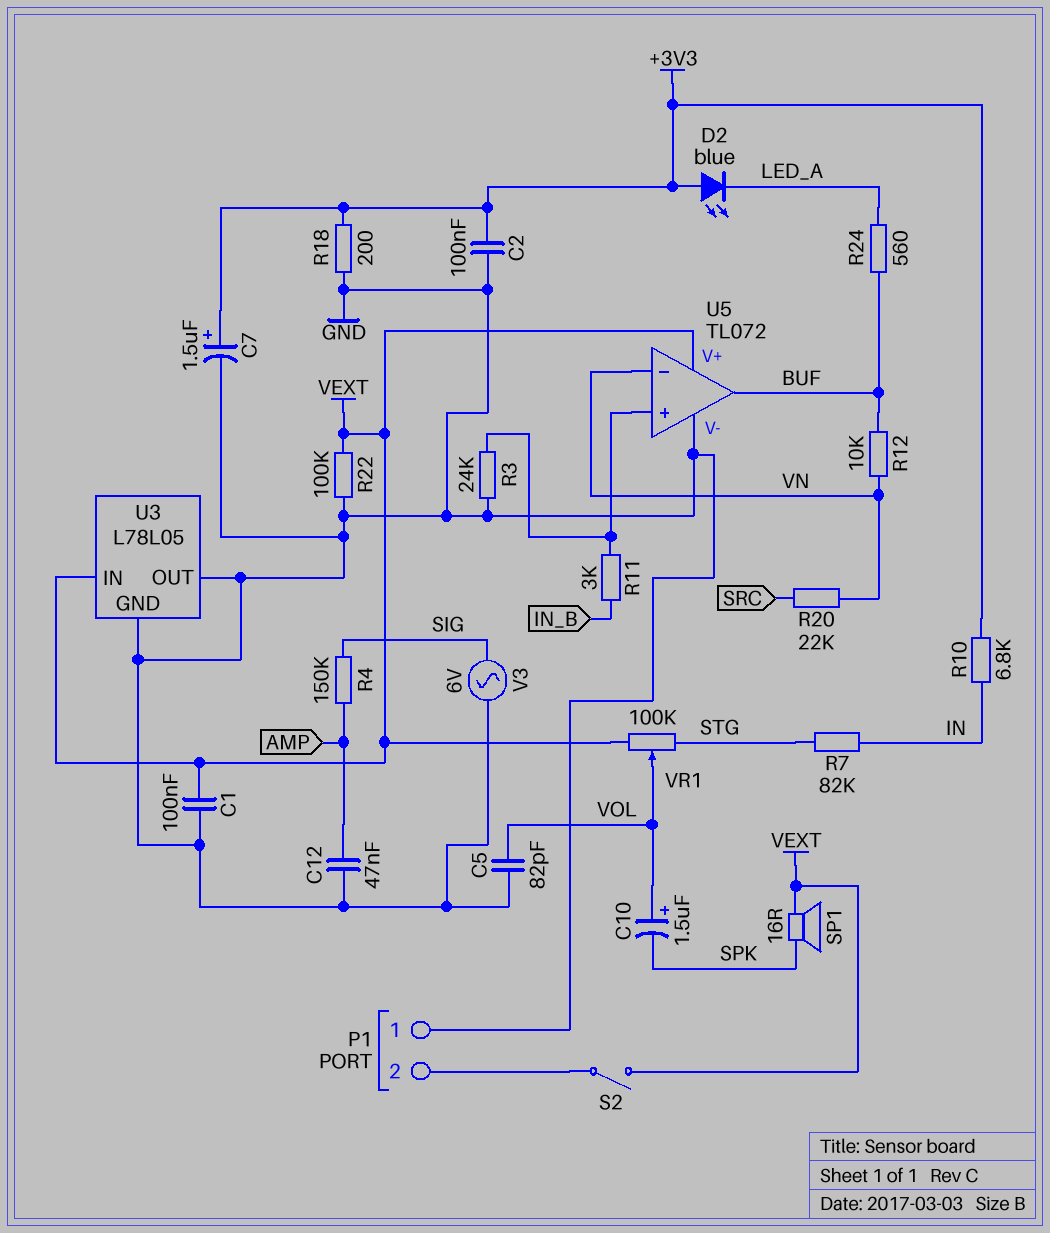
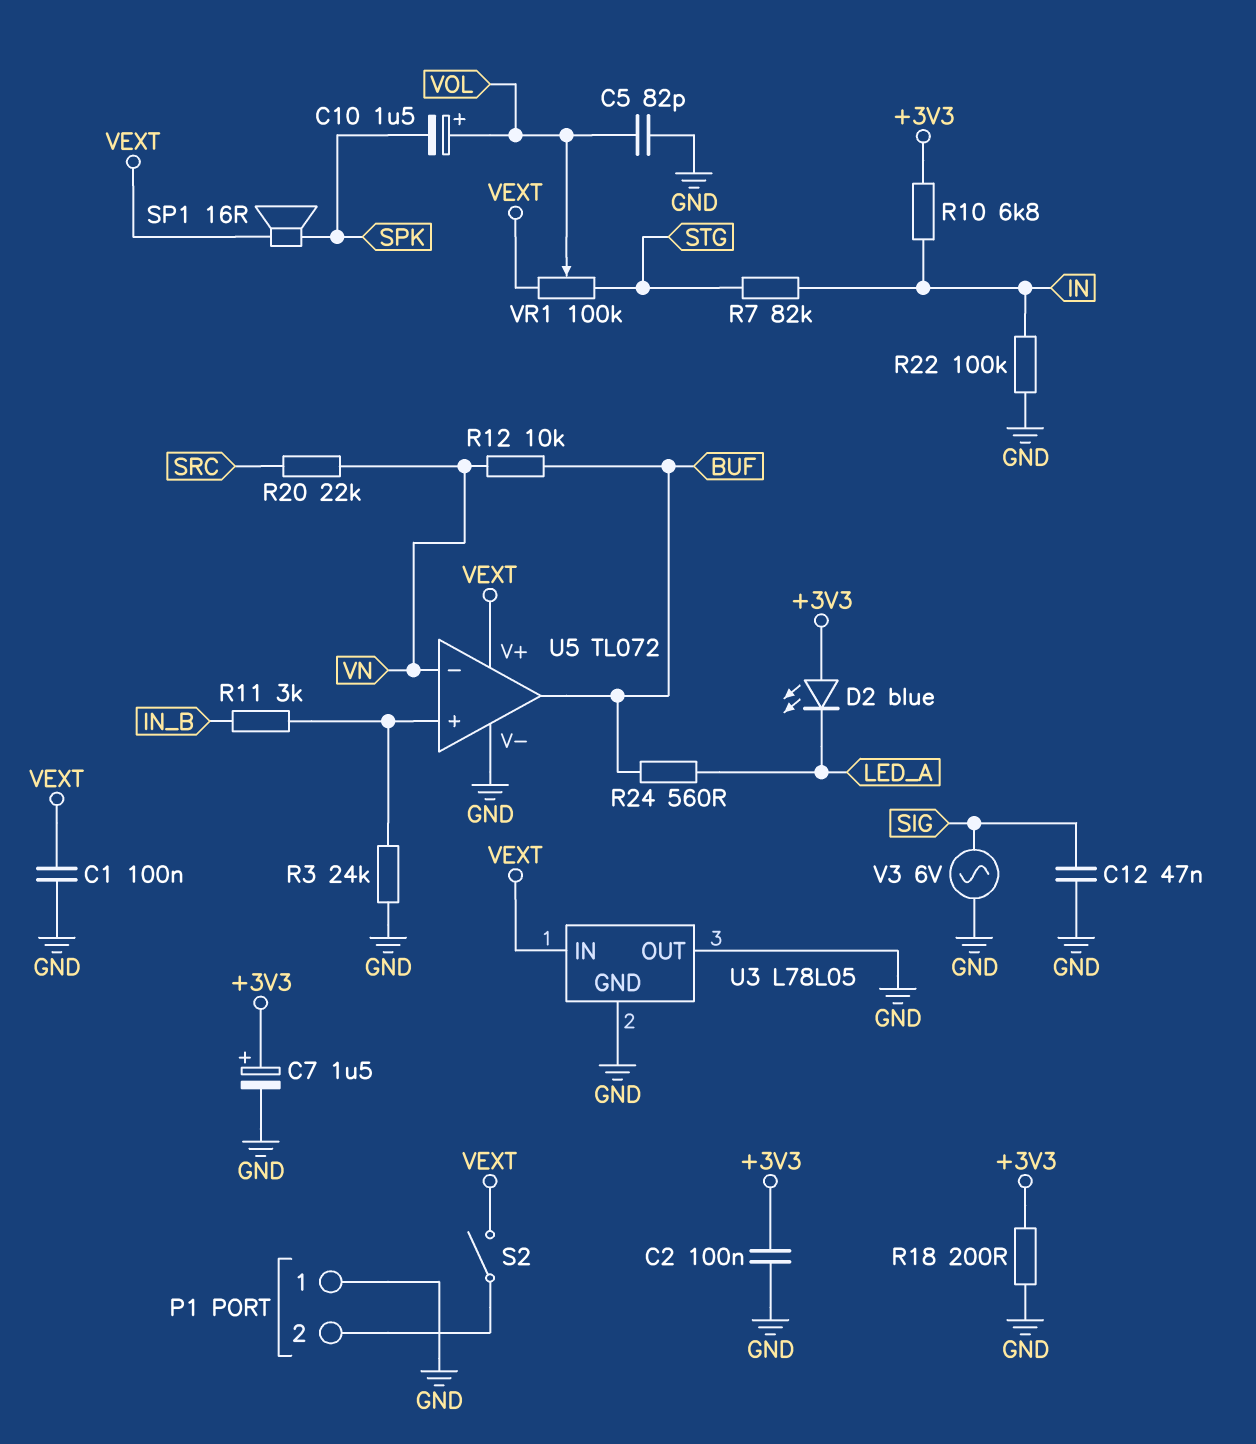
C12: 47nF (AMP, GND) -> 47nF (GND, SIG)
R4: 150k (AMP, SIG) -> none
R22: 100k (GND, VEXT) -> 100k (GND, IN)

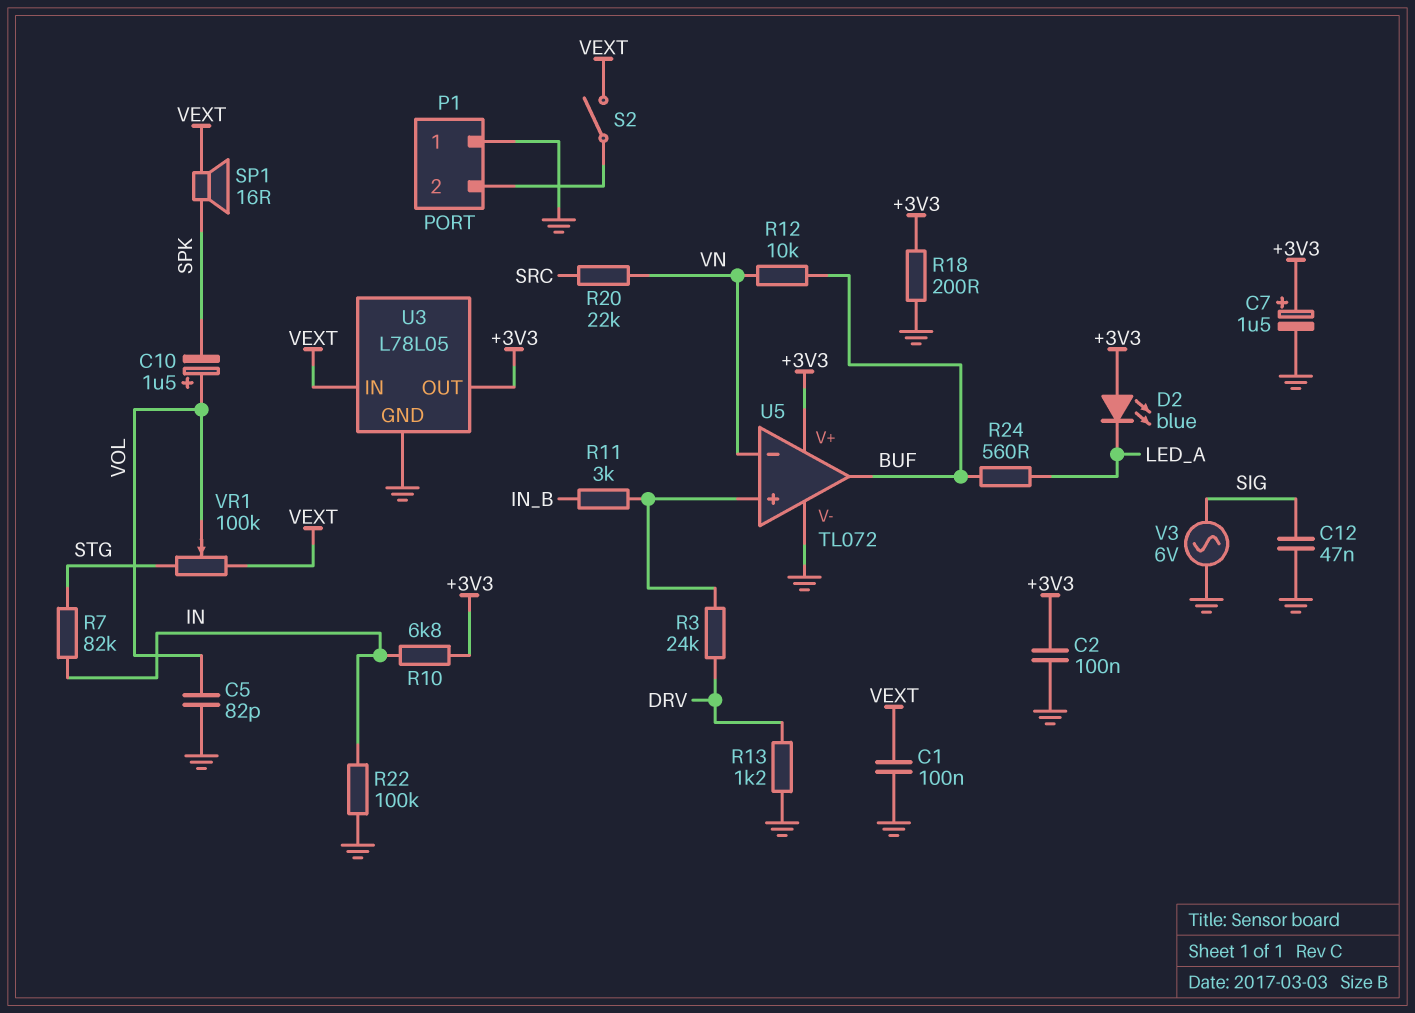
R3: 24k (GND, U5/in+) -> 24k (DRV, U5/in+)
R13: none -> 1.2k (DRV, GND)
U3 pin OUT: GND -> +3V3
U5 pin V+: VEXT -> +3V3

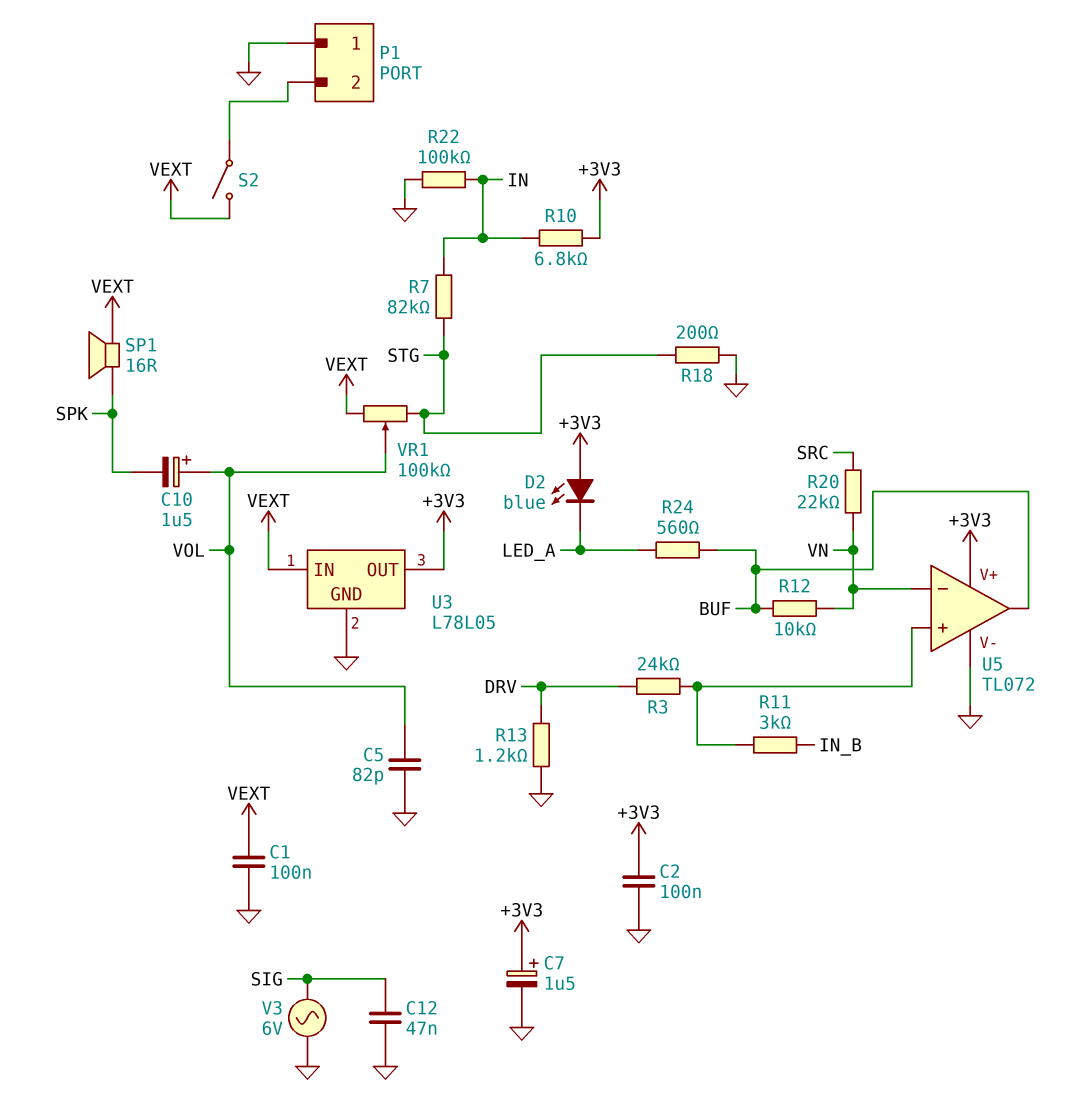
R18: 200 (+3V3, GND) -> 200 (GND, STG)

